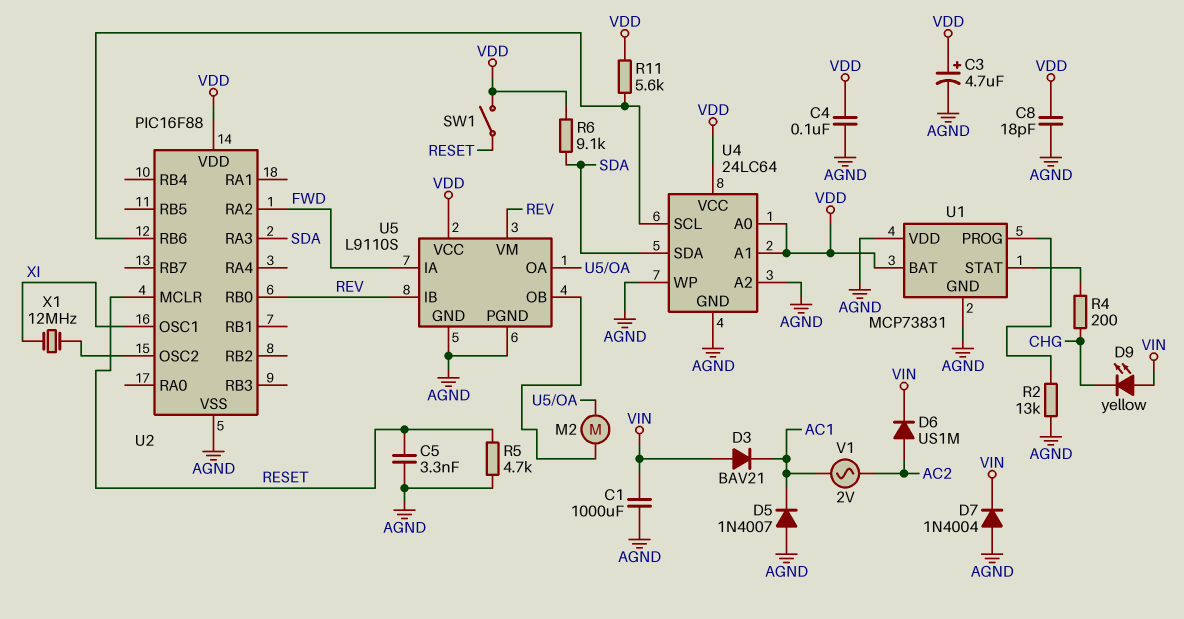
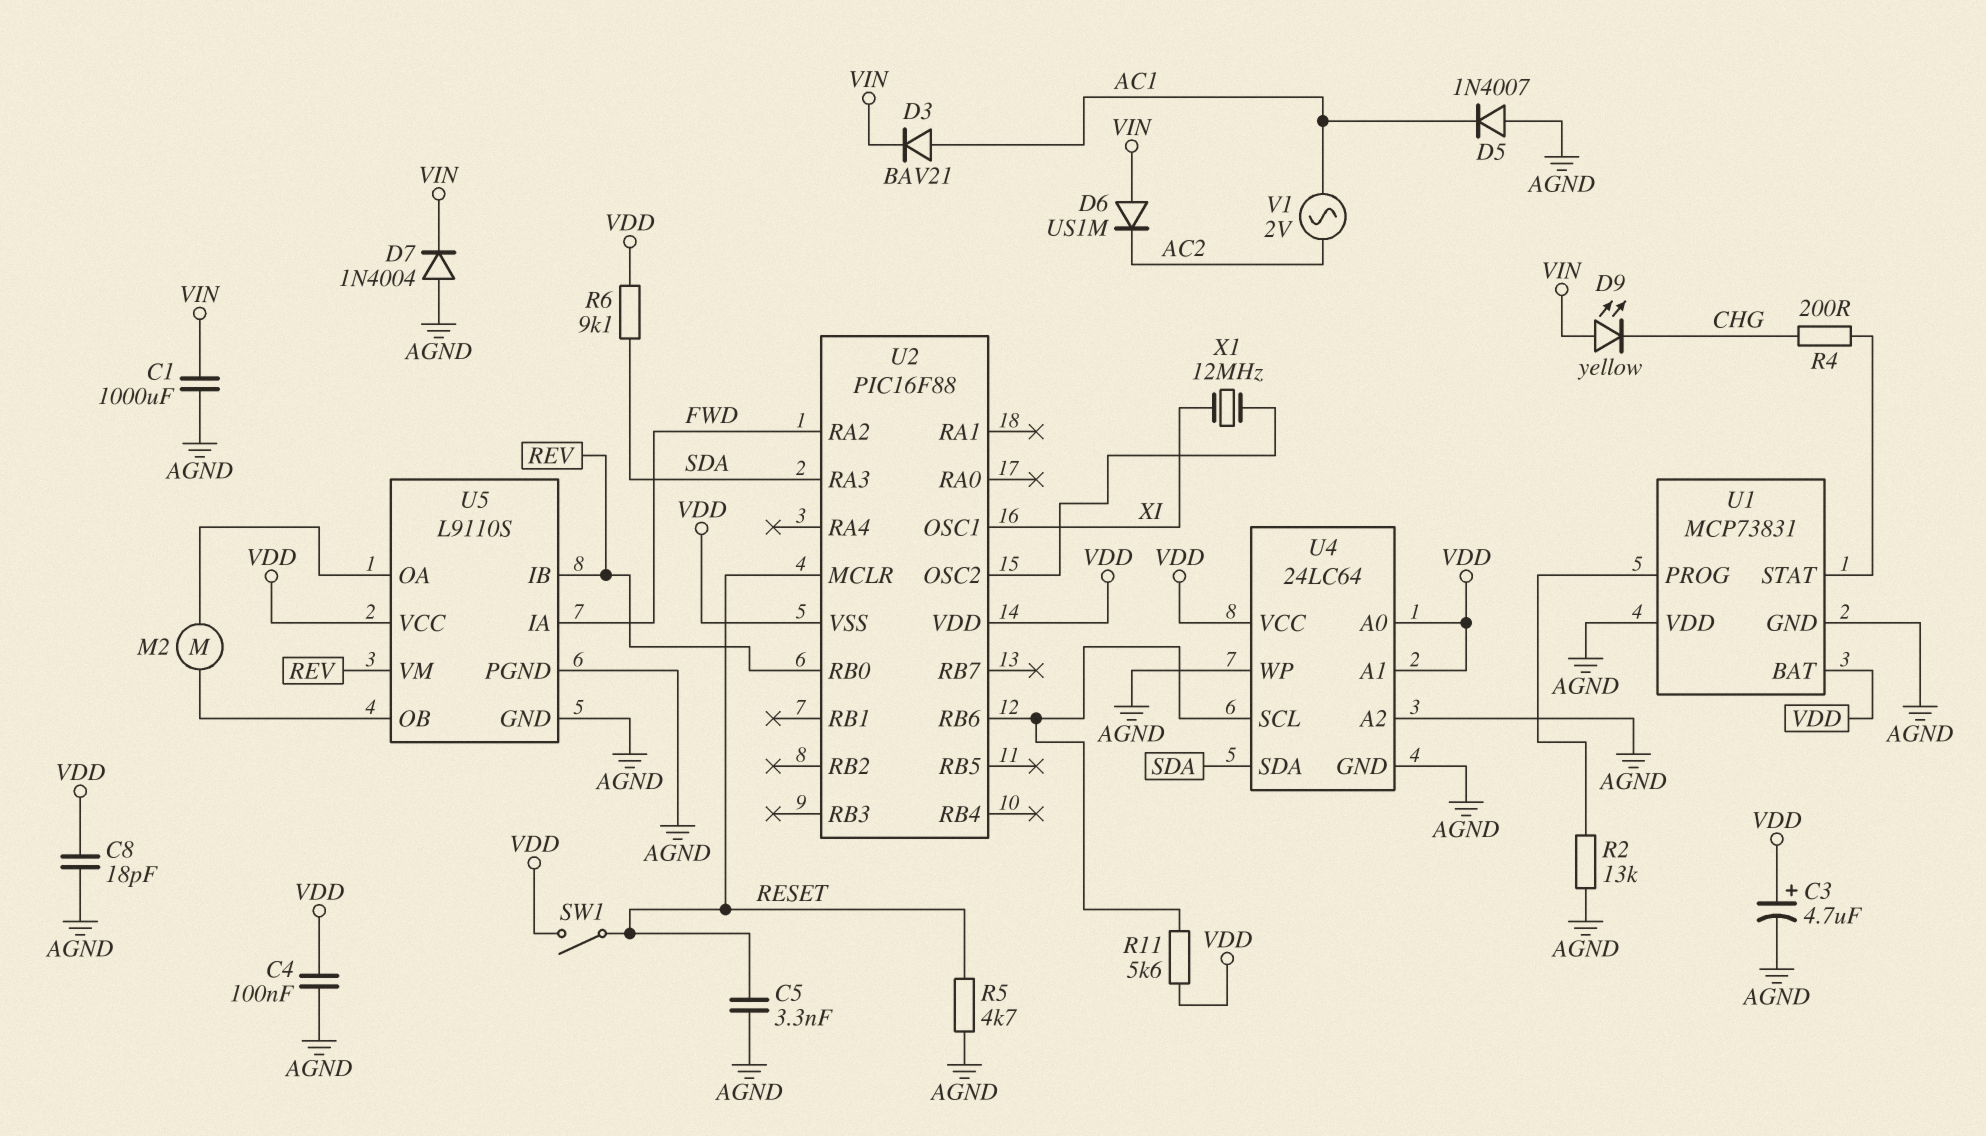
D3: diode BAV21 (A VIN, K AC1) -> diode BAV21 (A AC1, K VIN)
D6: diode US1M (A AC2, K VIN) -> diode US1M (A VIN, K AC2)
U2 pin VSS: AGND -> VDD

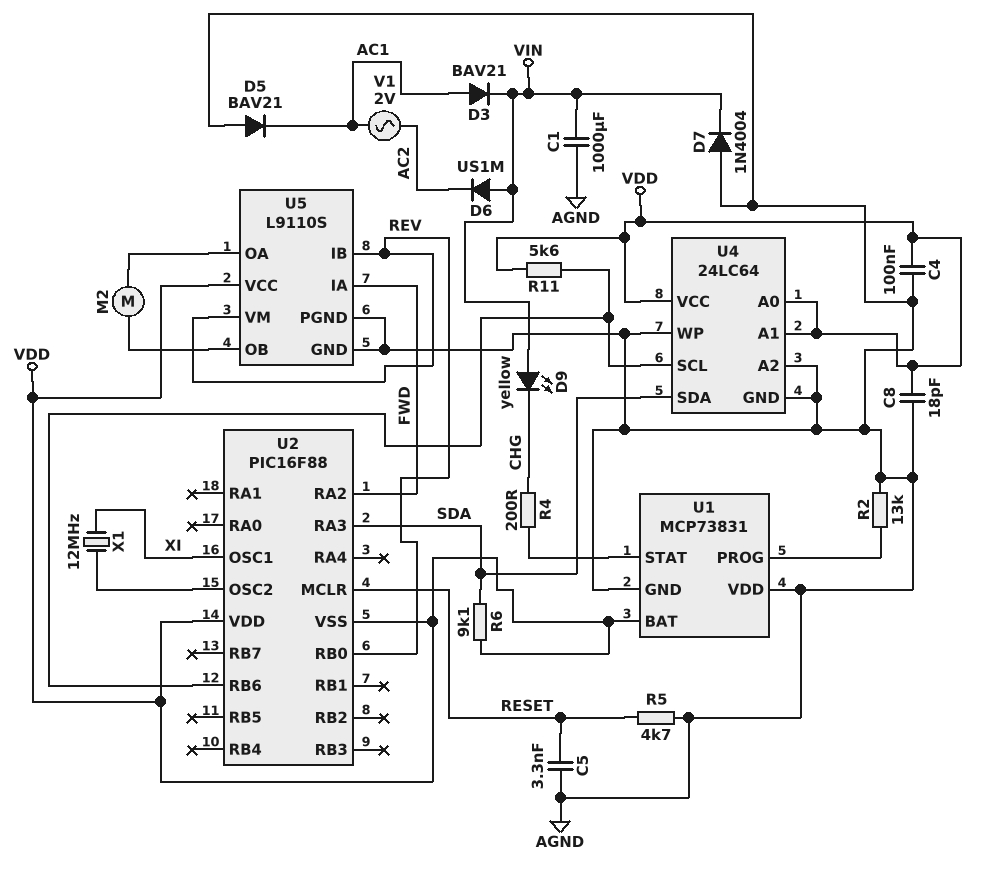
C3: 4.7uF (plus VDD, minus AGND) -> none
D5: diode 1N4007 (A AGND, K AC1) -> diode BAV21 (A AGND, K AC1)
SW1: switch (RESET, VDD) -> none

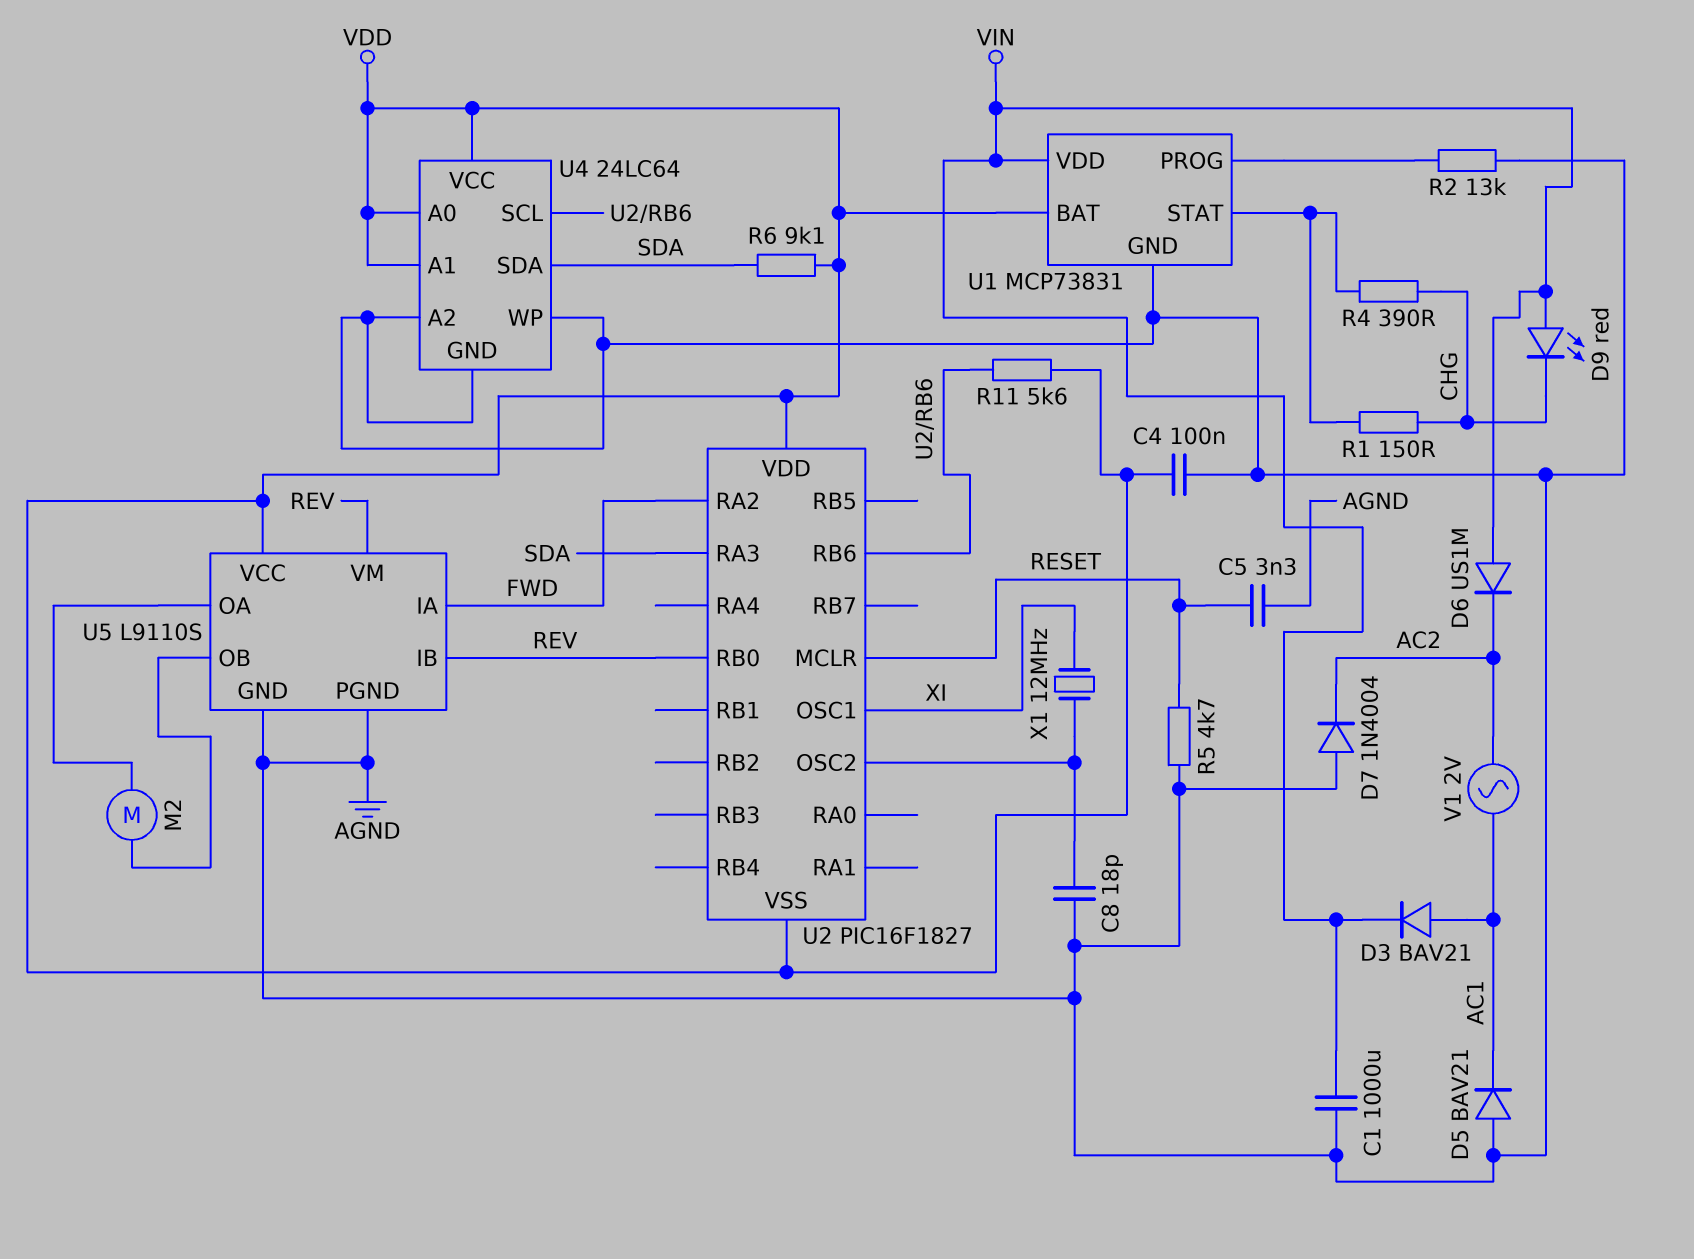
C8: 18pF (AGND, VDD) -> 18pF (AGND, U2/OSC2)
D7: diode 1N4004 (A AGND, K VIN) -> diode 1N4004 (A AGND, K AC2)
D9: LED yellow (A VIN, K CHG) -> LED red (A VIN, K CHG)
R1: none -> 150 (CHG, U1/STAT)
R4: 200 (CHG, U1/STAT) -> 390 (CHG, U1/STAT)
U1 pin VDD: AGND -> VIN
U2: PIC16F88 -> PIC16F1827

